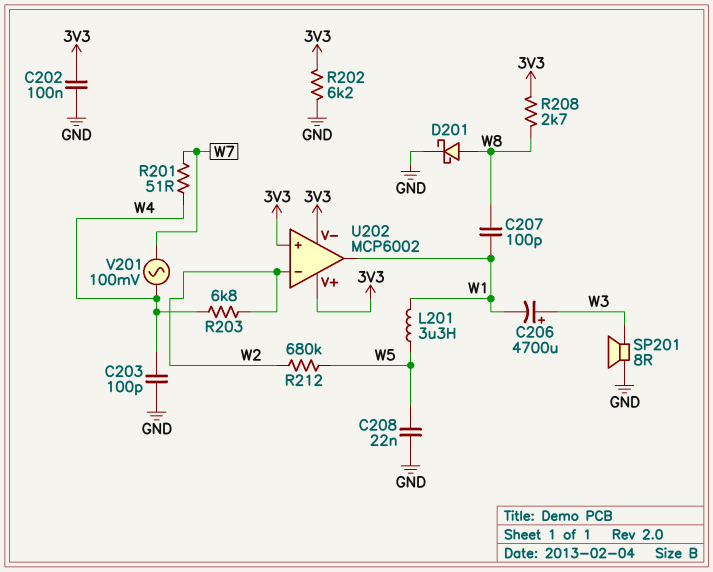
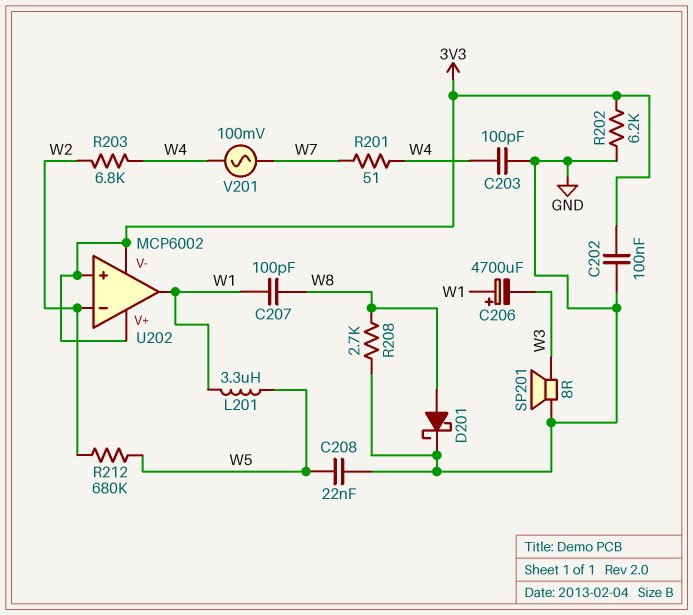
C206: 4700uF (plus W3, minus W1) -> 4700uF (plus W1, minus W3)
R208: 2.7k (3V3, W8) -> 2.7k (GND, W8)

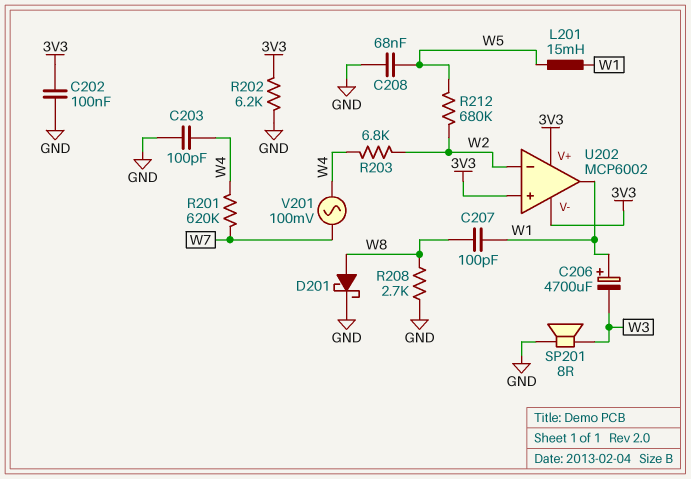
C208: 22nF (GND, W5) -> 68nF (GND, W5)
L201: 3.3uH (W1, W5) -> 15mH (W1, W5)
R201: 51 (W4, W7) -> 620k (W4, W7)

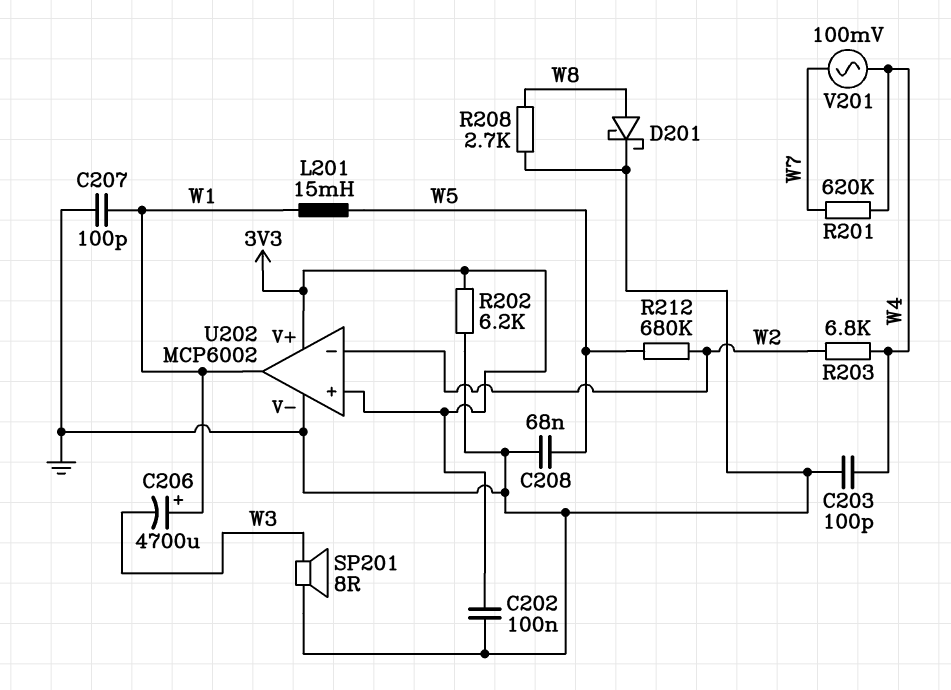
C207: 100pF (W1, W8) -> 100pF (GND, W1)
U202 pin V-: 3V3 -> GND

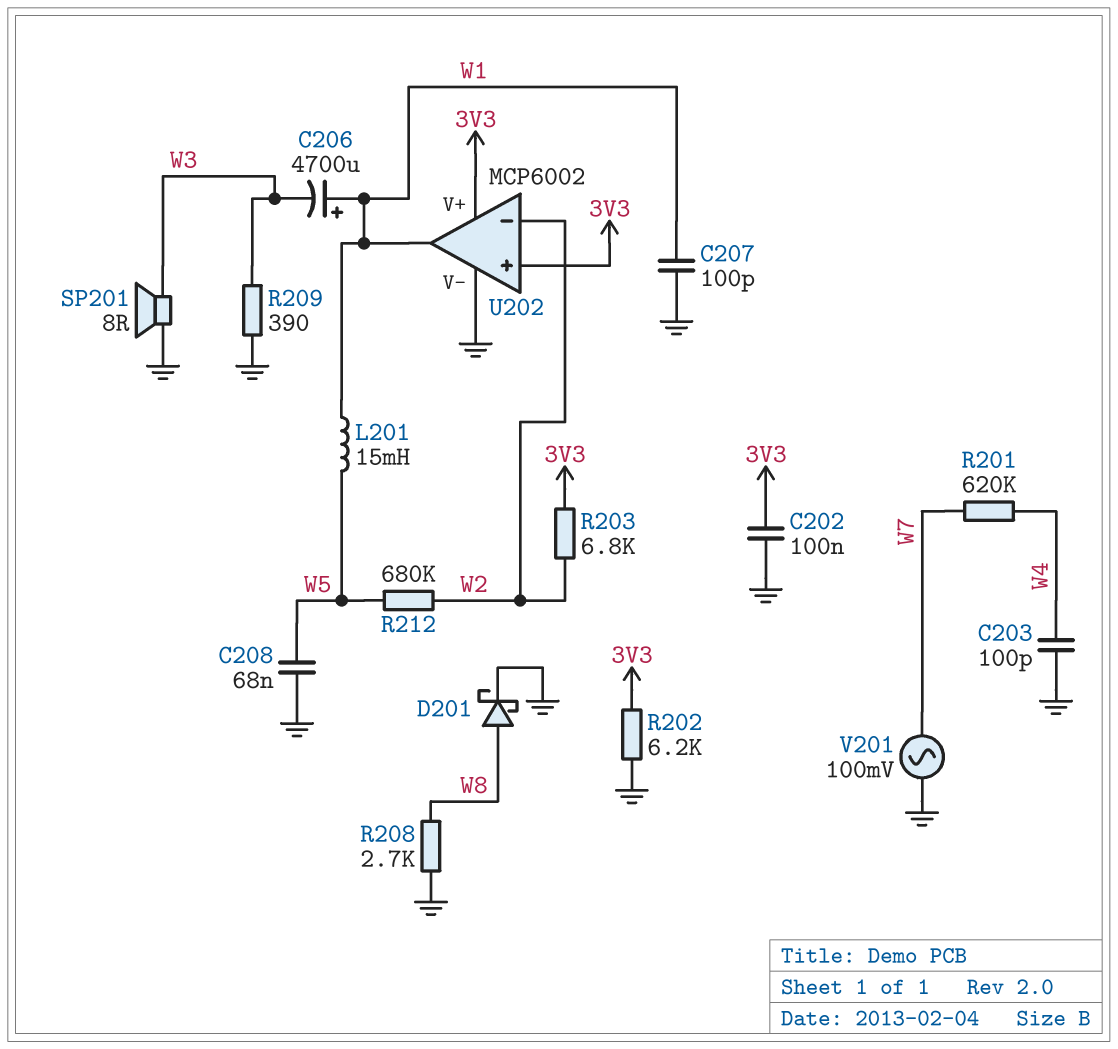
R203: 6.8k (W2, W4) -> 6.8k (3V3, W2)
R209: none -> 390 (GND, W3)
V201: AC 100mV (W4, W7) -> AC 100mV (GND, W7)

